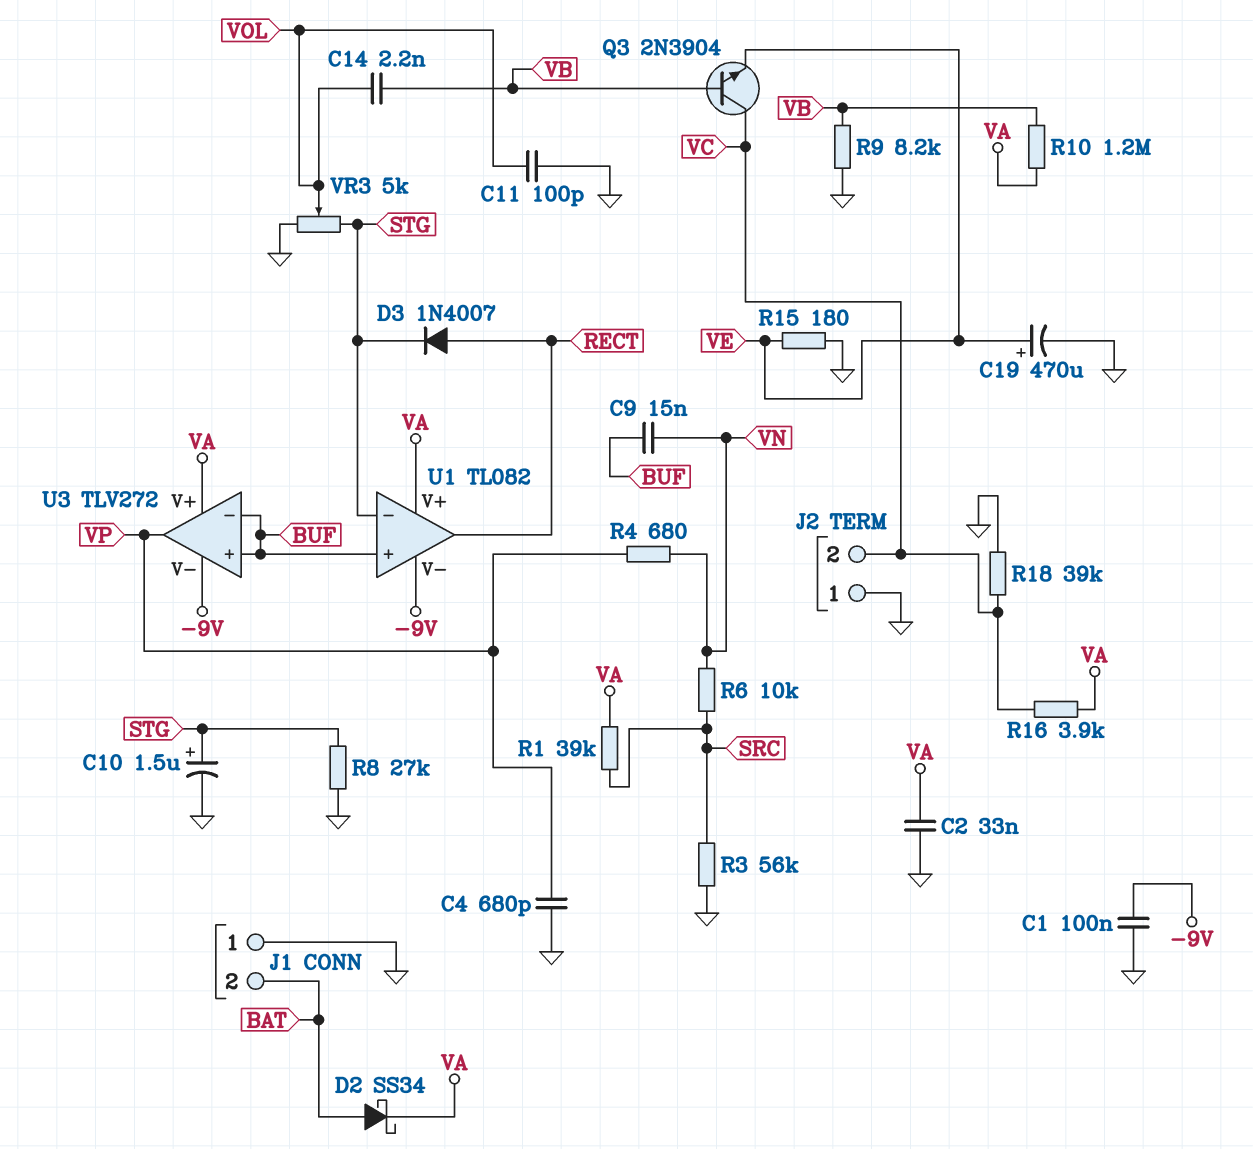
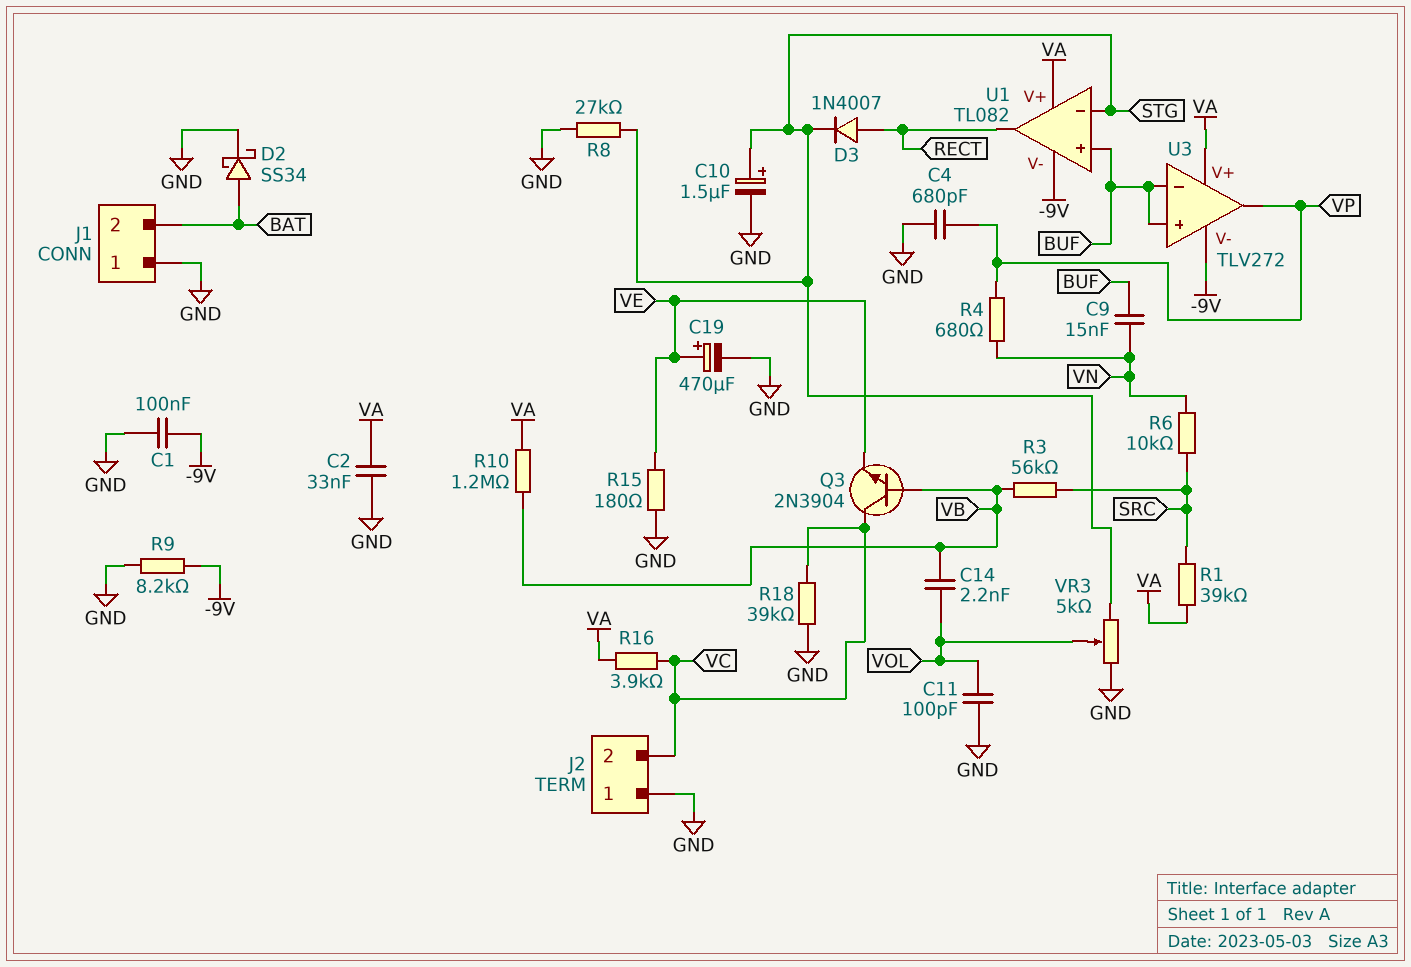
D2: schottky SS34 (A BAT, K VA) -> schottky SS34 (A BAT, K GND)
R3: 56k (GND, SRC) -> 56k (SRC, VB)
R9: 8.2k (GND, VB) -> 8.2k (-9V, GND)

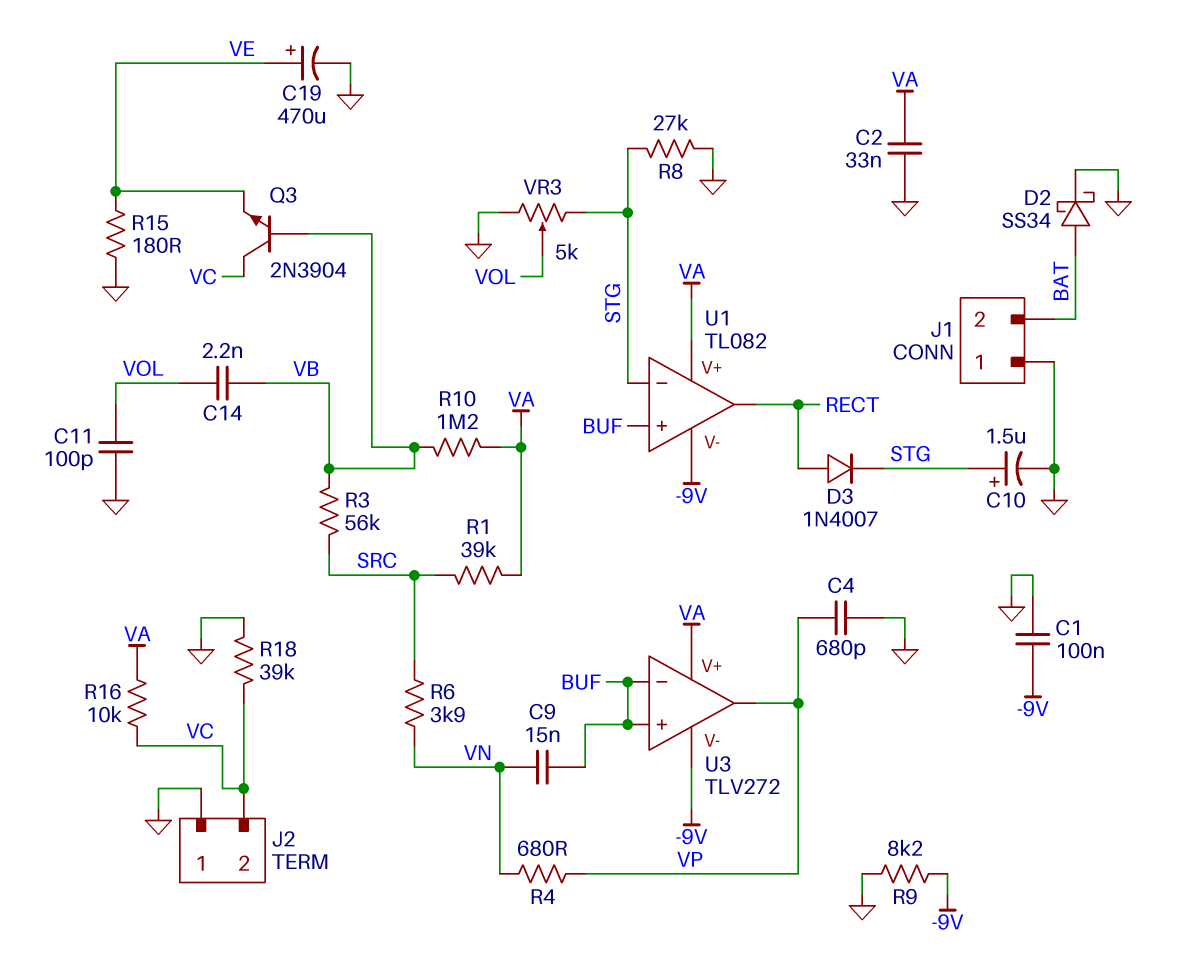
R6: 10k (SRC, VN) -> 3.9k (SRC, VN)
R16: 3.9k (VA, VC) -> 10k (VA, VC)

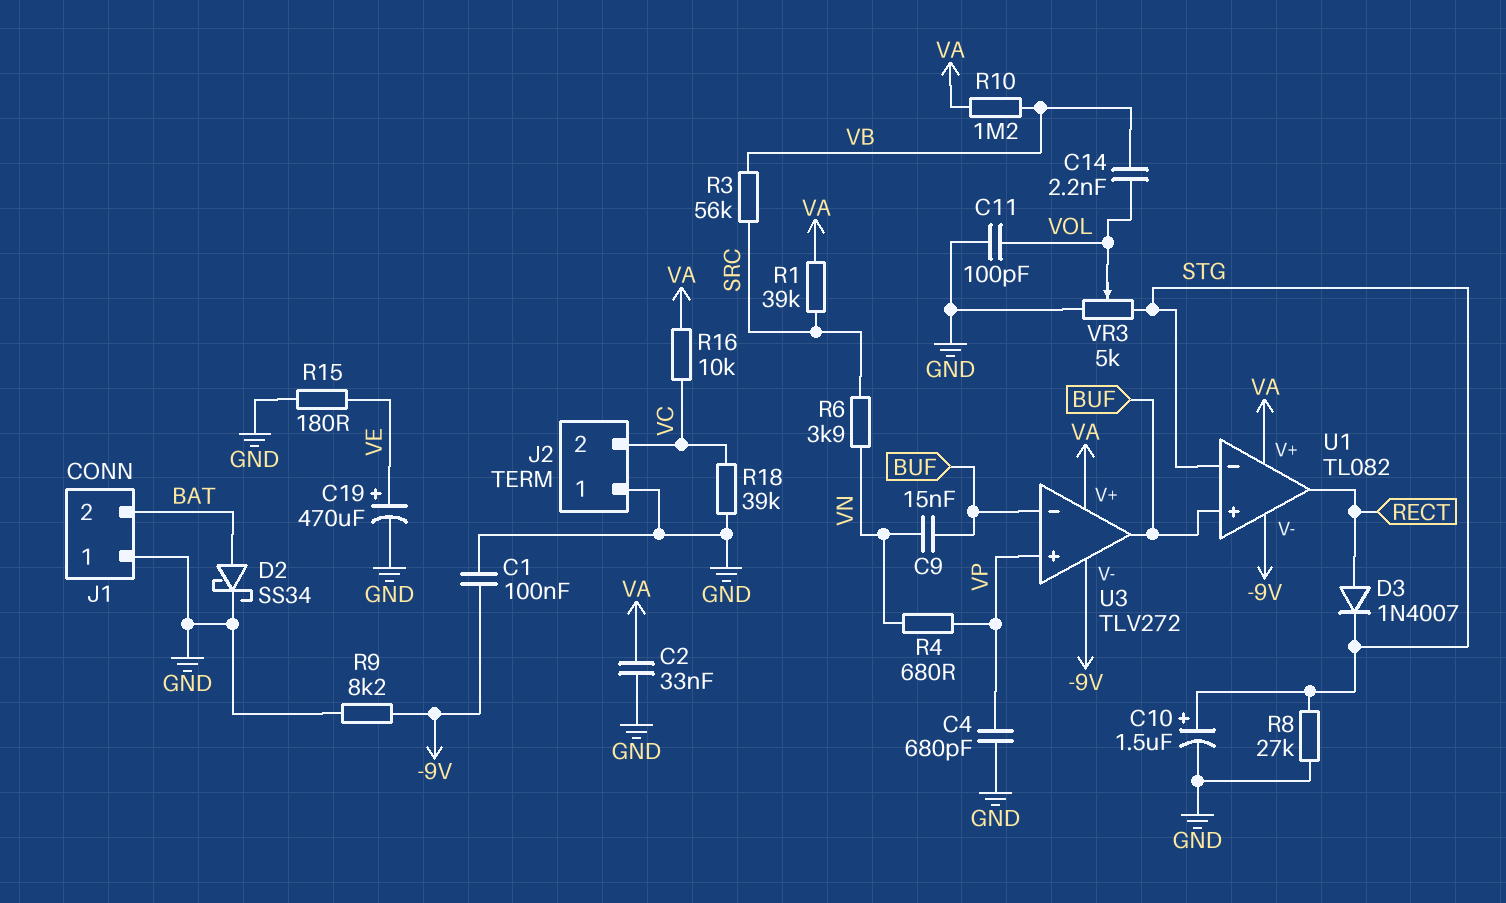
Q3: NPN 2N3904 (B VB, C VC, E VE) -> none
U3 pin in+: BUF -> VP
U3 pin out: VP -> BUF

